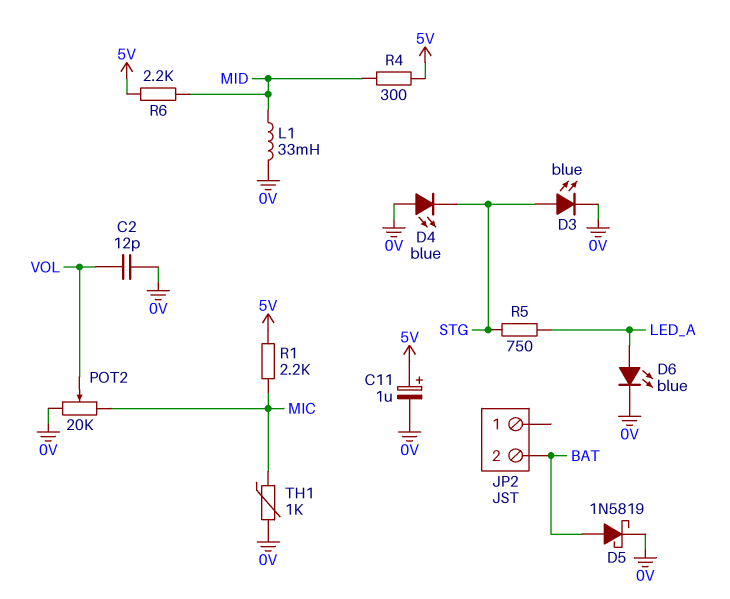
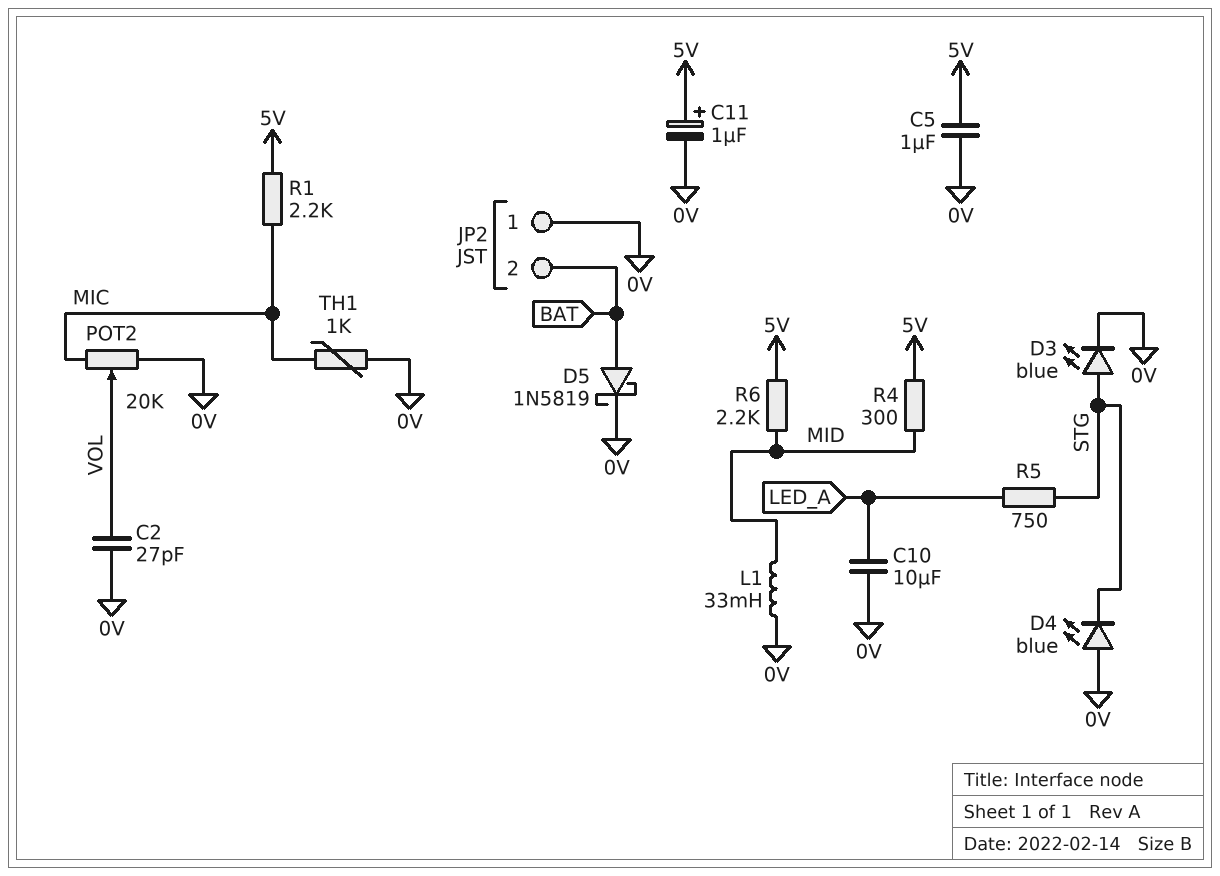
C2: 12pF (0V, VOL) -> 27pF (0V, VOL)
C5: none -> 1uF (0V, 5V)
C10: none -> 10uF (0V, LED_A)
D6: LED blue (A LED_A, K 0V) -> none
JP2 pin 1: none -> 0V

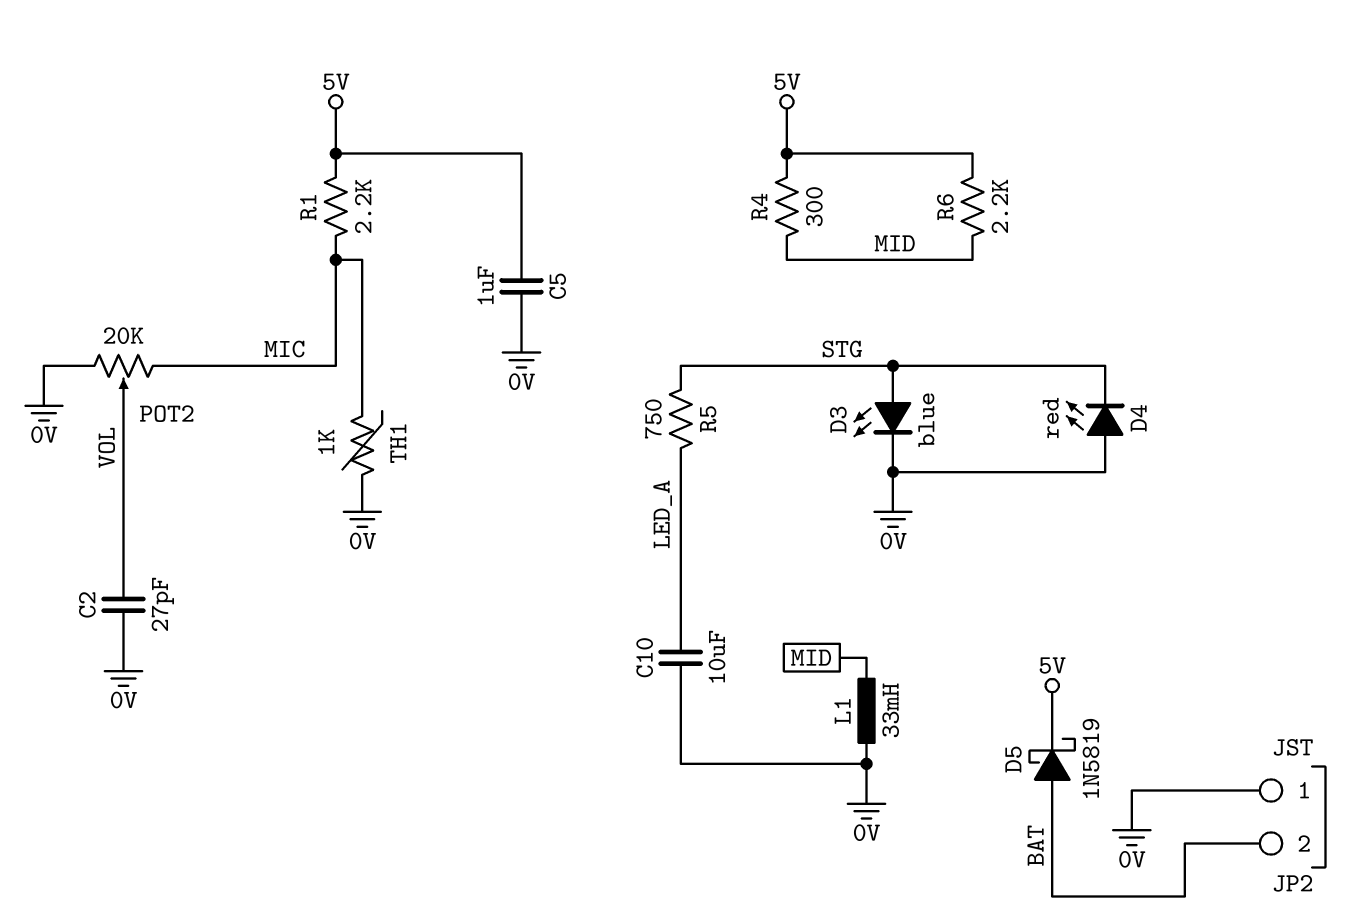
C11: 1uF (plus 5V, minus 0V) -> none
D4: LED blue (A 0V, K STG) -> LED red (A 0V, K STG)
D5: schottky 1N5819 (A BAT, K 0V) -> schottky 1N5819 (A BAT, K 5V)

